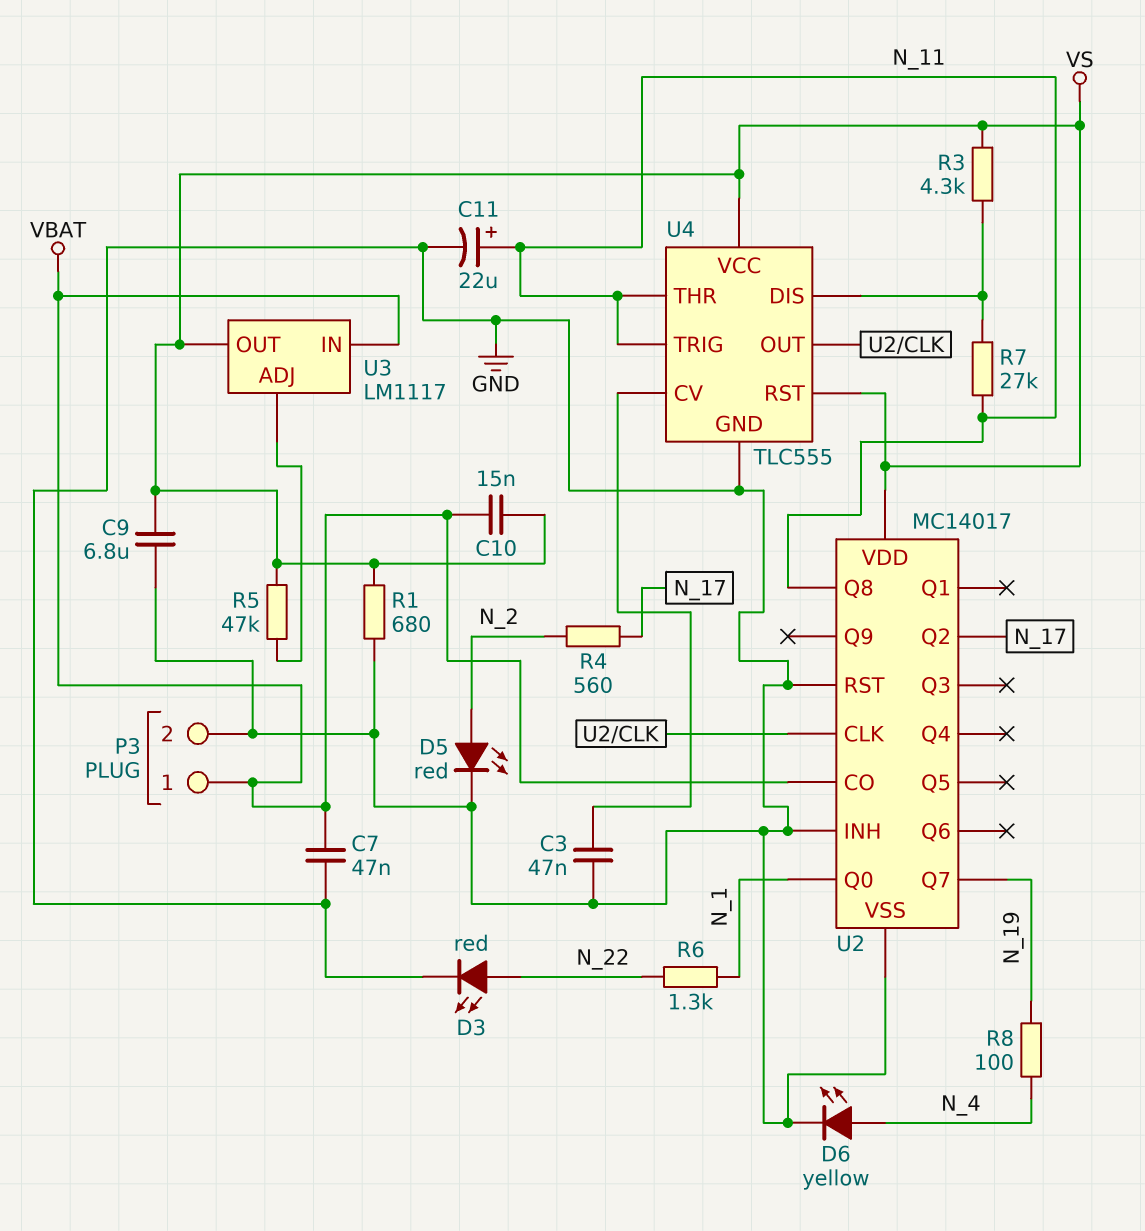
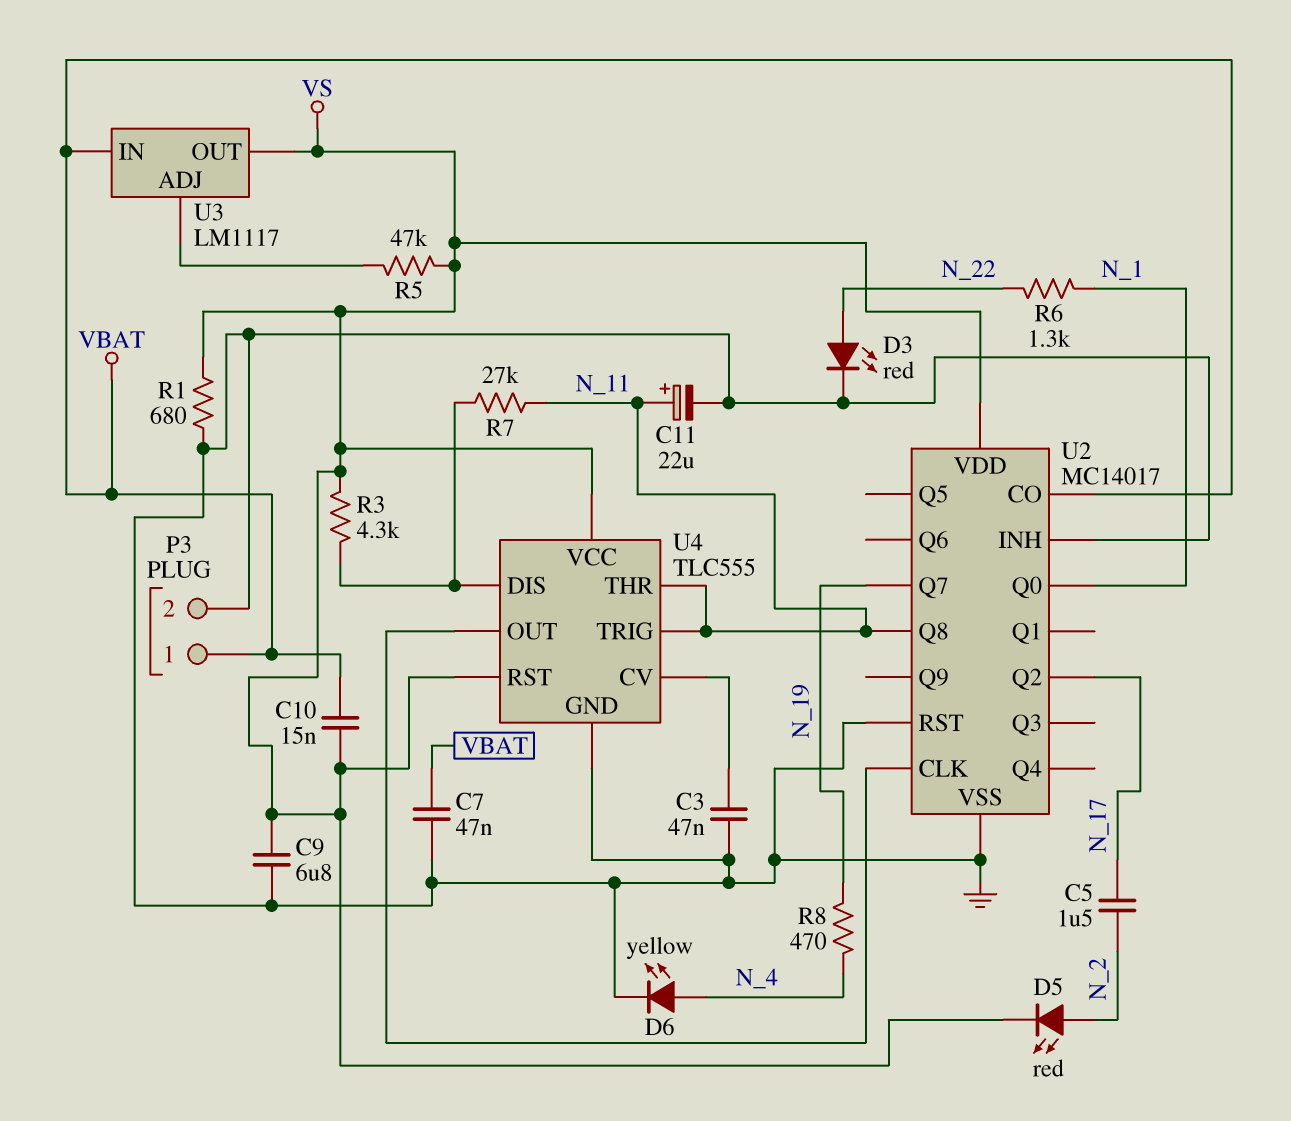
C5: none -> 1.5uF (N_2, N_17)
D5: LED red (A N_2, K GND) -> LED red (A N_2, K VS)
R4: 560 (N_2, N_17) -> none
R8: 100 (N_4, N_19) -> 470 (N_4, N_19)

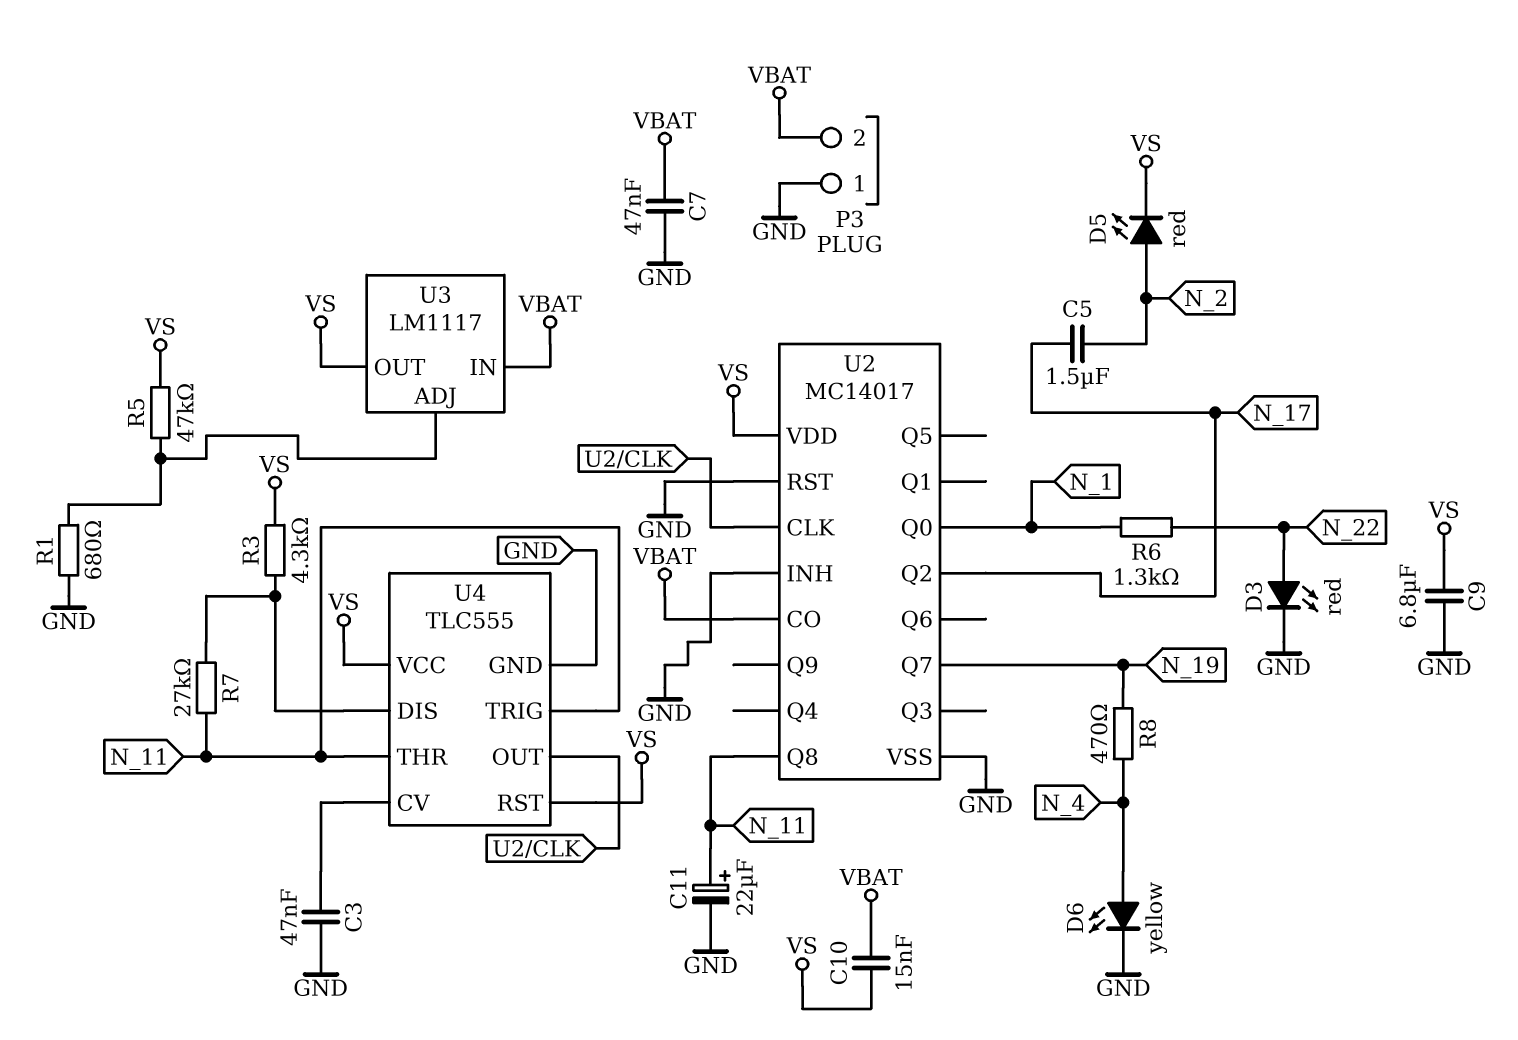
P3 pin 1: VBAT -> GND
P3 pin 2: GND -> VBAT
R1: 680 (GND, VS) -> 680 (GND, U3/ADJ)

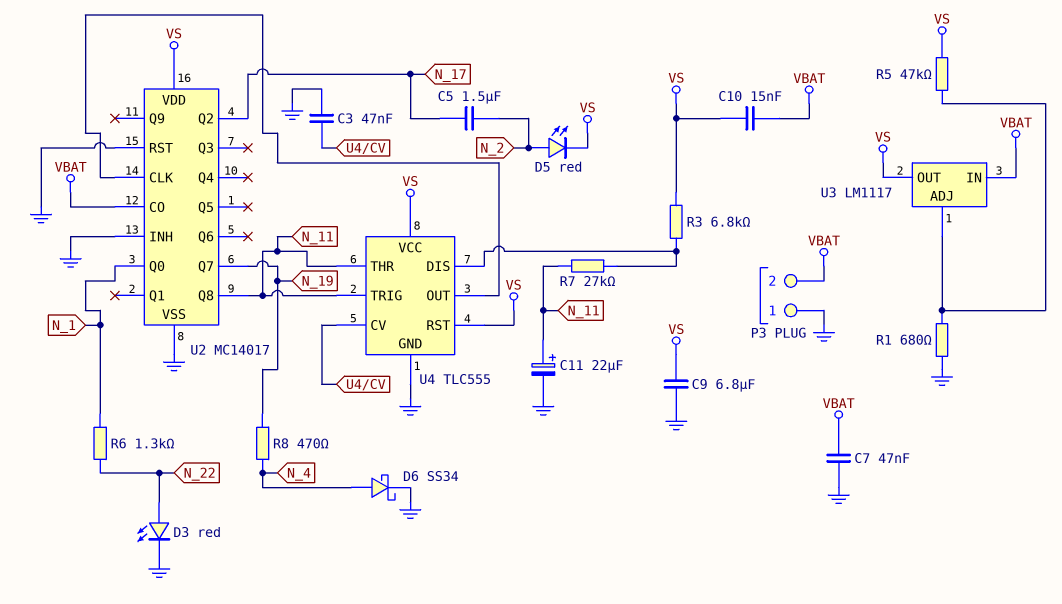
D6: LED yellow (A N_4, K GND) -> schottky SS34 (A N_4, K GND)
R3: 4.3k (U4/DIS, VS) -> 6.8k (U4/DIS, VS)

